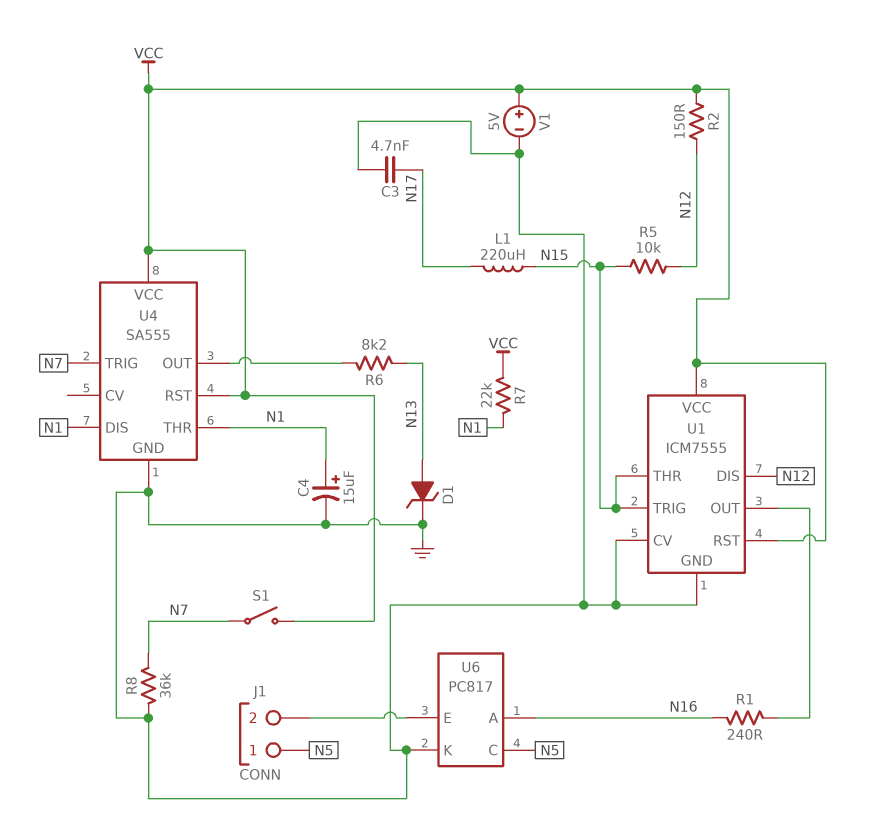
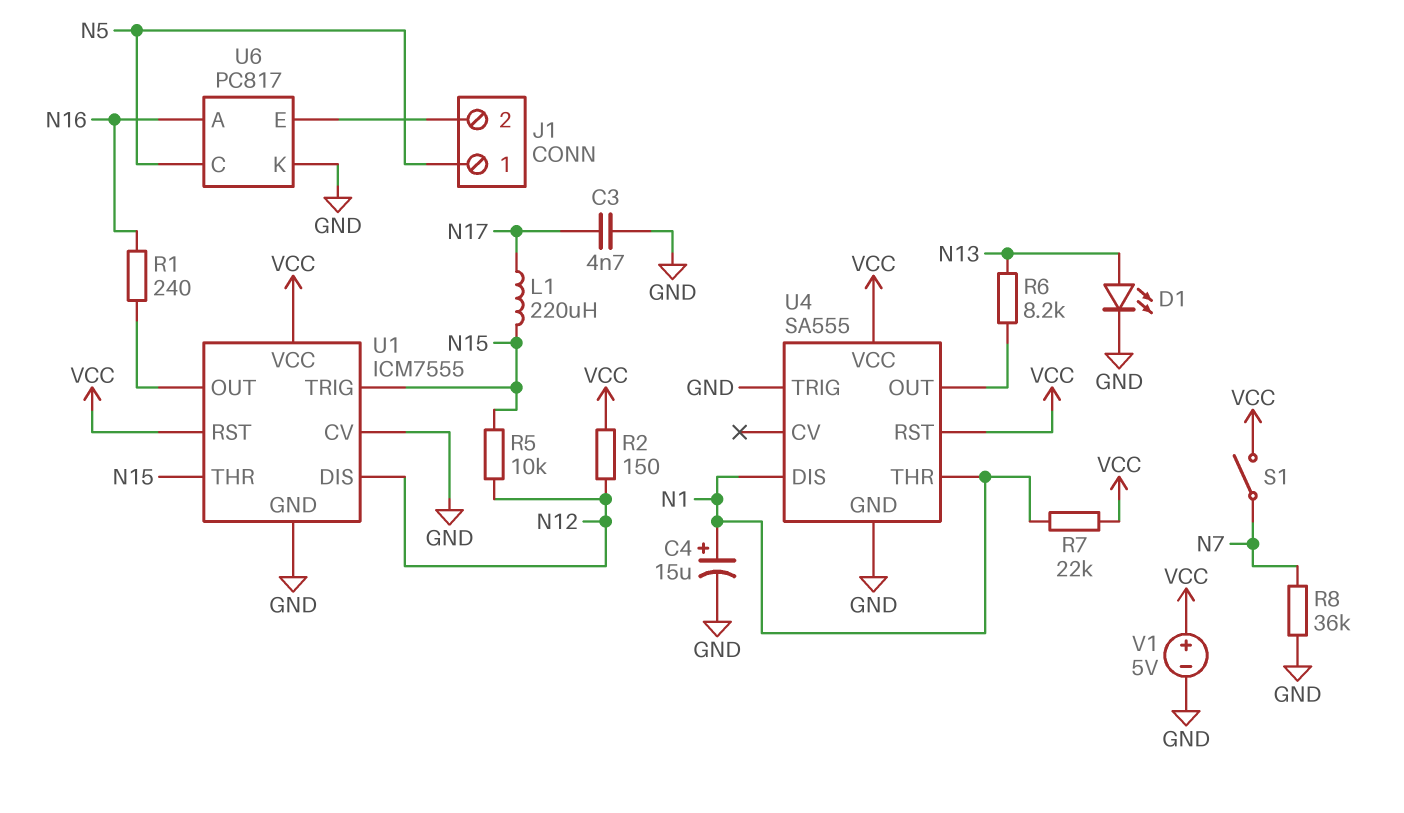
D1: zener (A N13, K GND) -> LED (A N13, K GND)
U4 pin TRIG: N7 -> GND

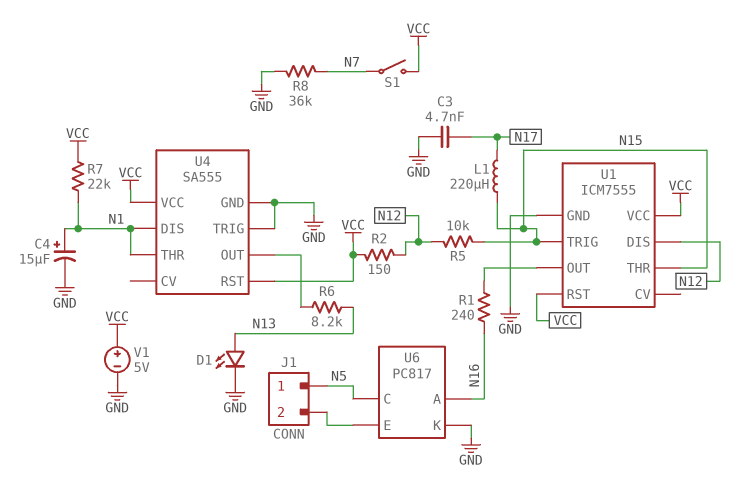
U1 pin CV: GND -> none

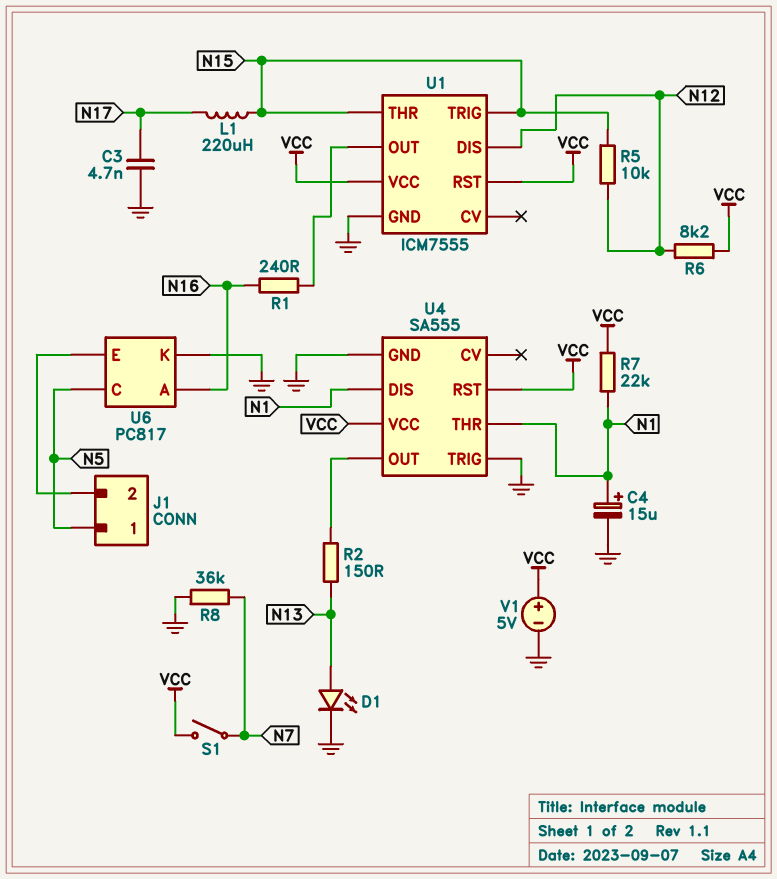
R2: 150 (N12, VCC) -> 150 (N13, U4/OUT)
R6: 8.2k (N13, U4/OUT) -> 8.2k (N12, VCC)

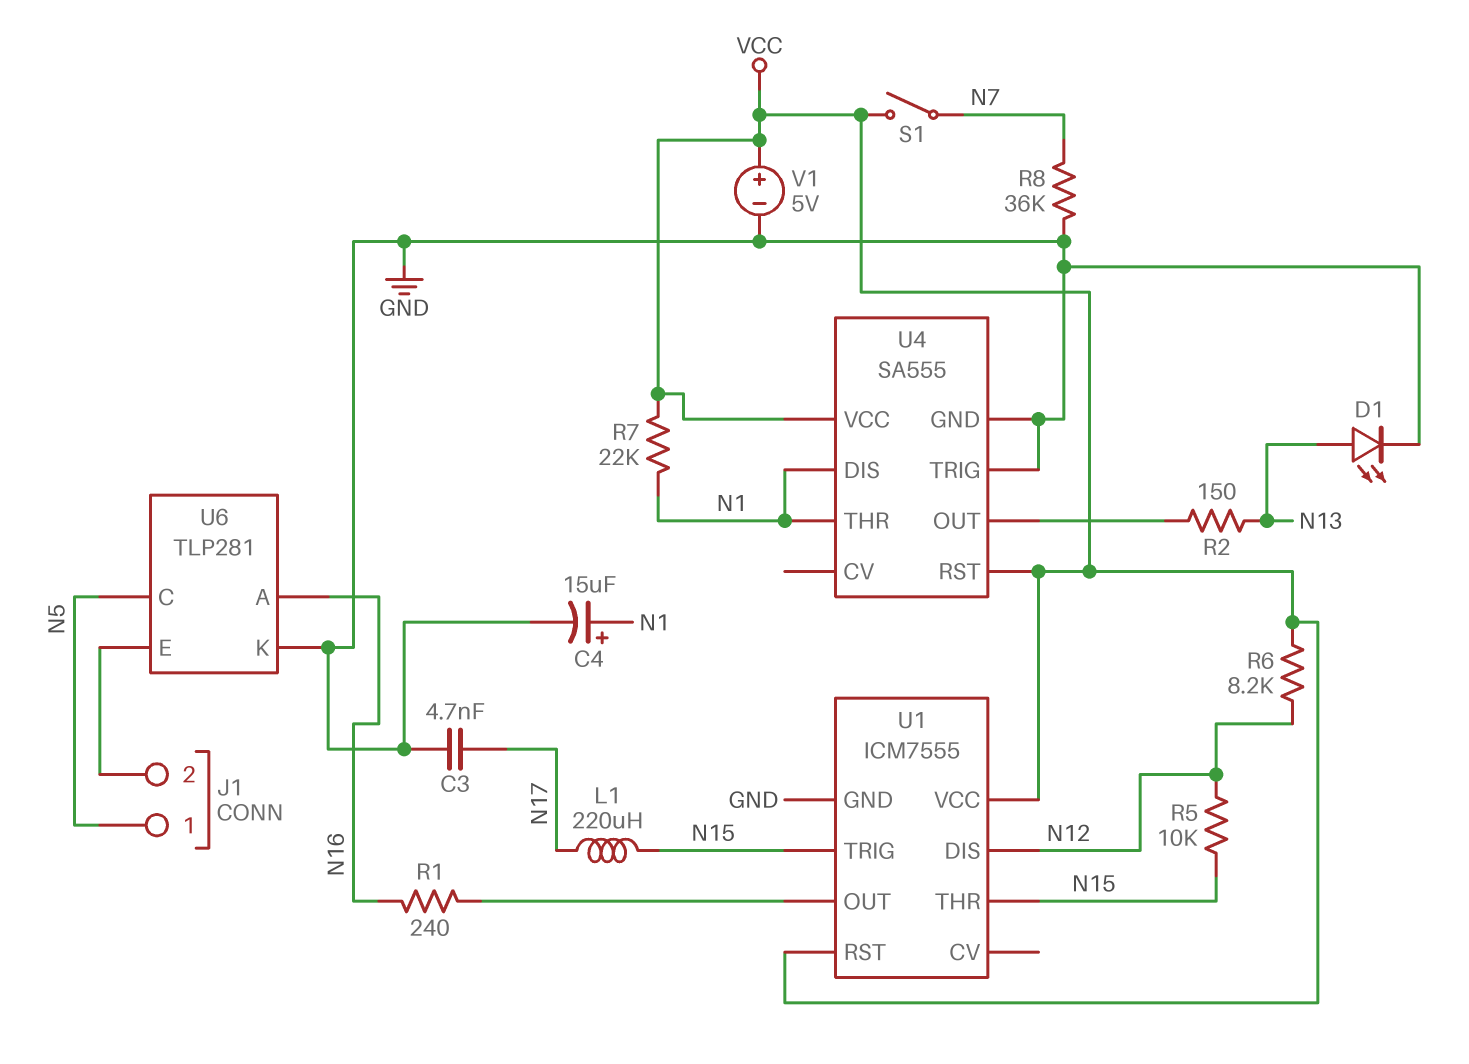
U6: PC817 -> TLP281

